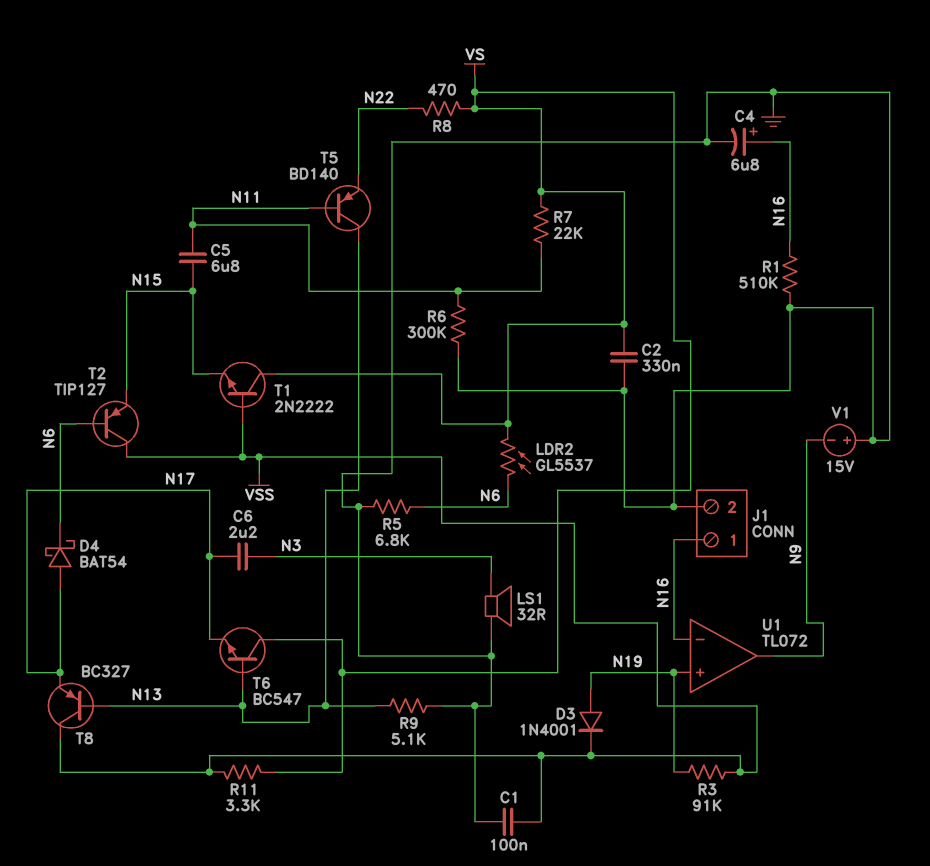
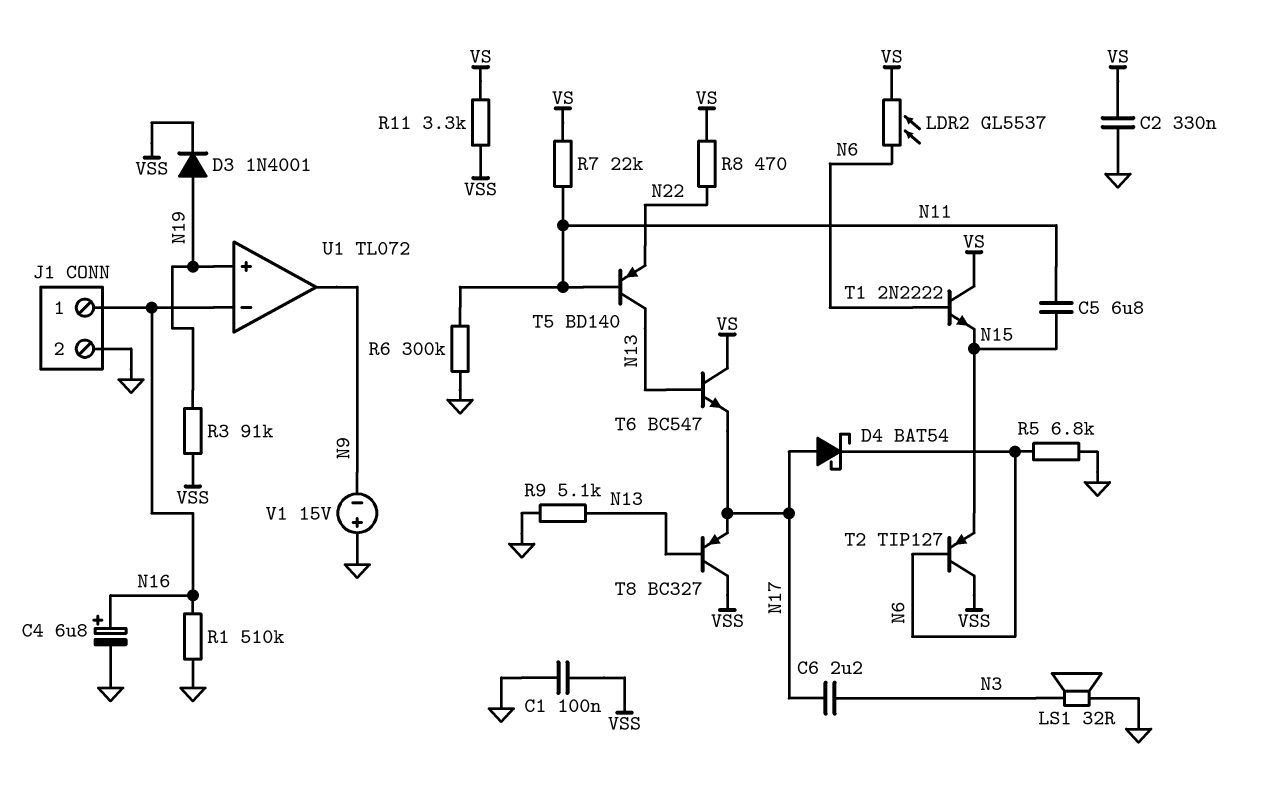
T1: NPN 2N2222 (B VSS, C VS, E N15) -> NPN 2N2222 (B N6, C VS, E N15)

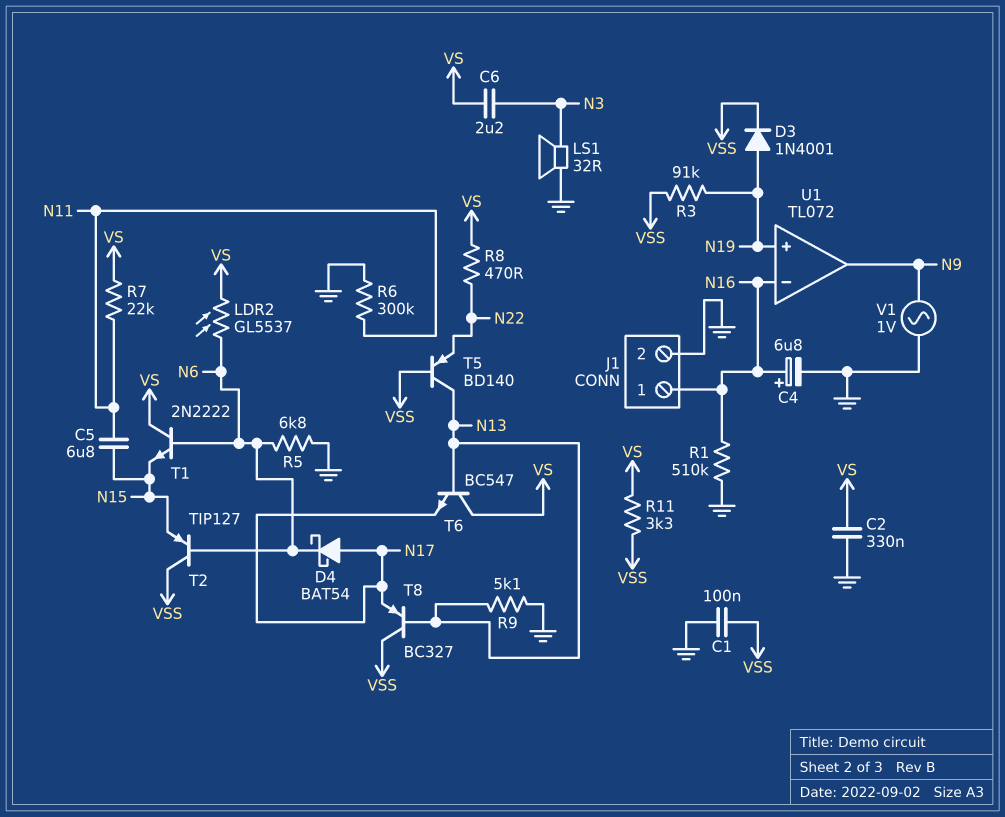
C6: 2.2uF (N3, N17) -> 2.2uF (N3, VS)
T5: PNP BD140 (B N11, C N13, E N22) -> PNP BD140 (B VSS, C N13, E N22)
V1: 15V (plus GND, minus N9) -> AC 1V (GND, N9)

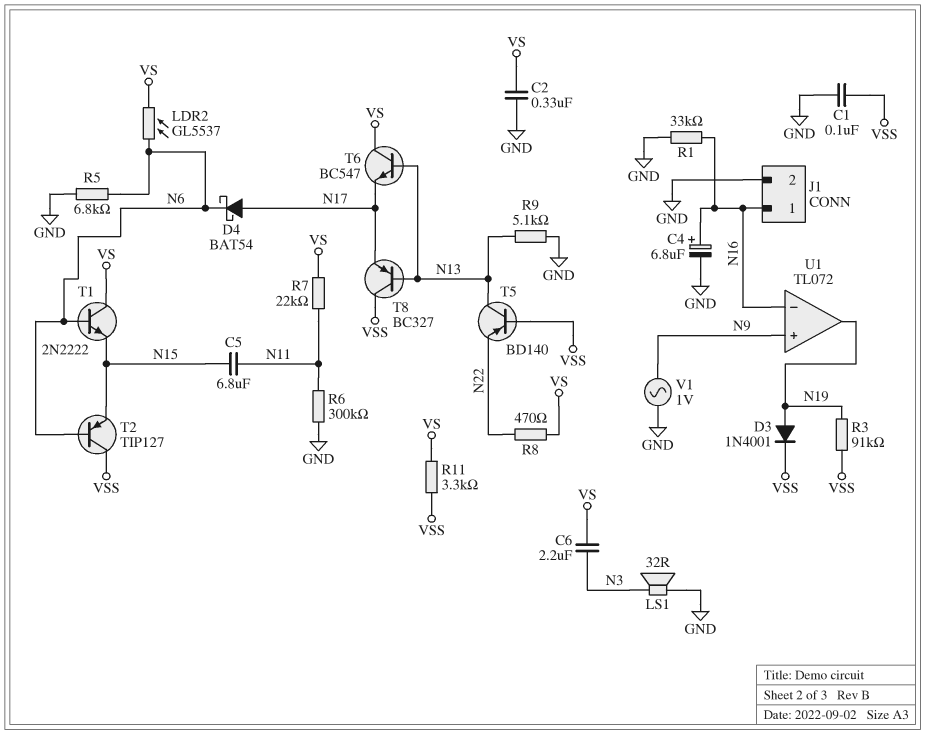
R1: 510k (GND, N16) -> 33k (GND, N16)
U1 pin in+: N19 -> N9
U1 pin out: N9 -> N19

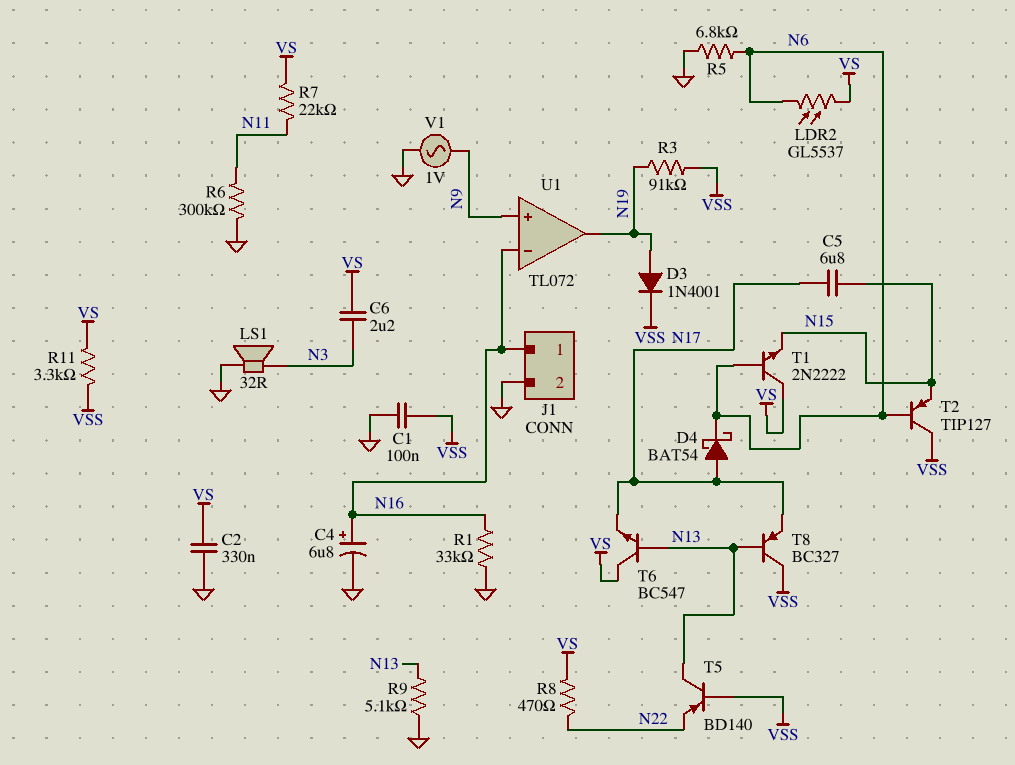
C5: 6.8uF (N11, N15) -> 6.8uF (N15, N17)

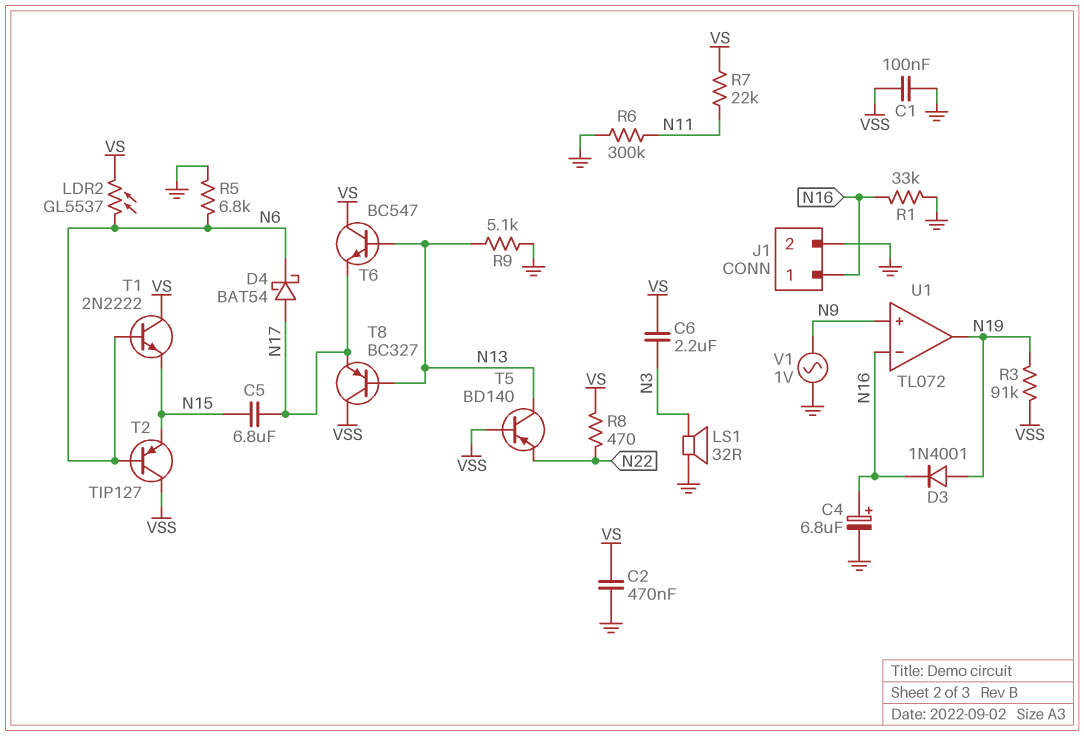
C2: 330nF (GND, VS) -> 470nF (GND, VS)
D3: diode 1N4001 (A N19, K VSS) -> diode 1N4001 (A N19, K N16)
R11: 3.3k (VS, VSS) -> none

